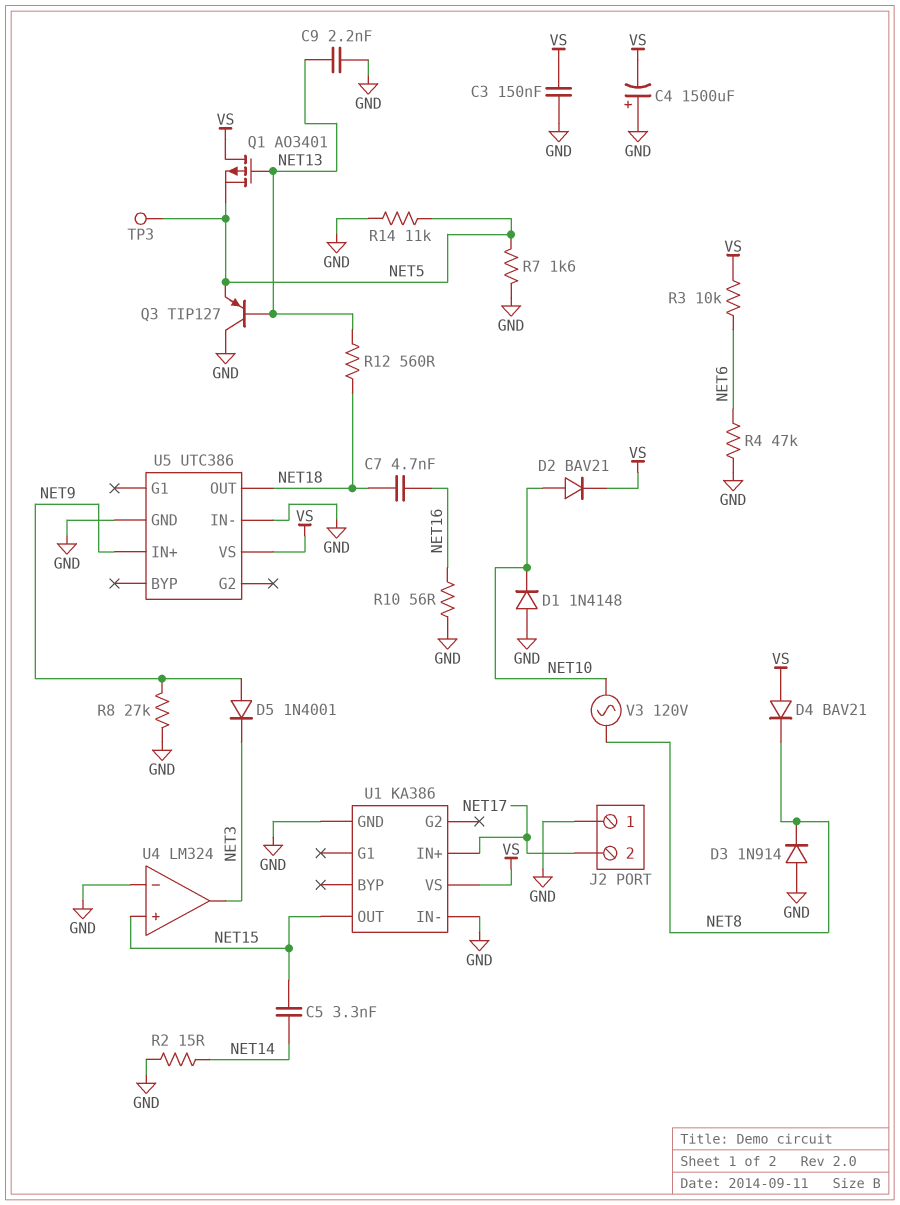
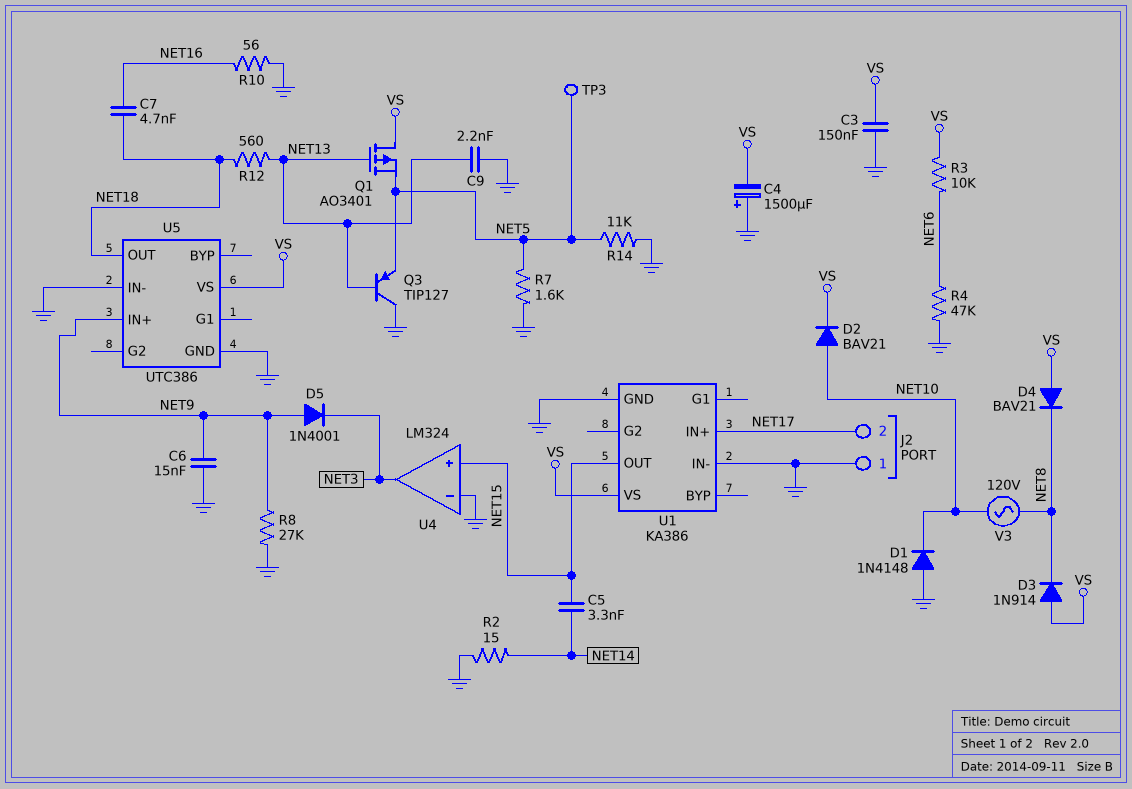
C6: none -> 15nF (GND, NET9)
D3: diode 1N914 (A GND, K NET8) -> diode 1N914 (A VS, K NET8)

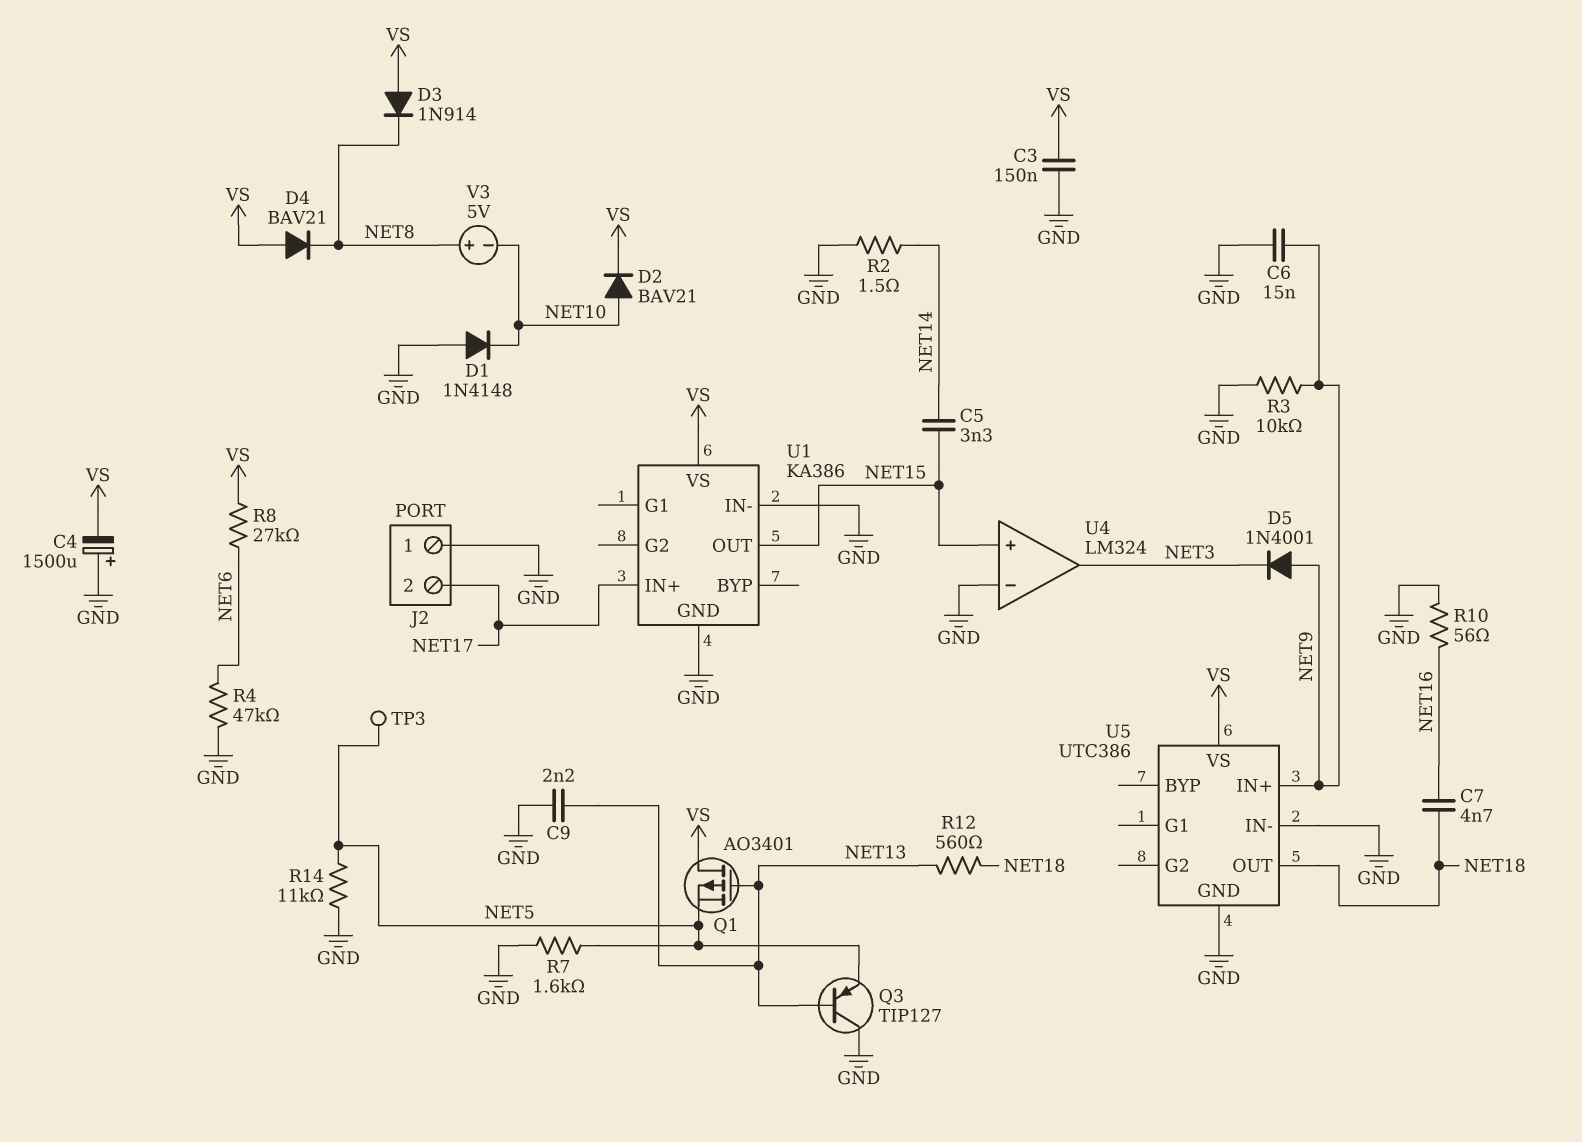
R2: 15 (GND, NET14) -> 1.5 (GND, NET14)
R3: 10k (NET6, VS) -> 10k (GND, NET9)
R8: 27k (GND, NET9) -> 27k (NET6, VS)
V3: AC 120V (NET8, NET10) -> 5V (plus NET8, minus NET10)

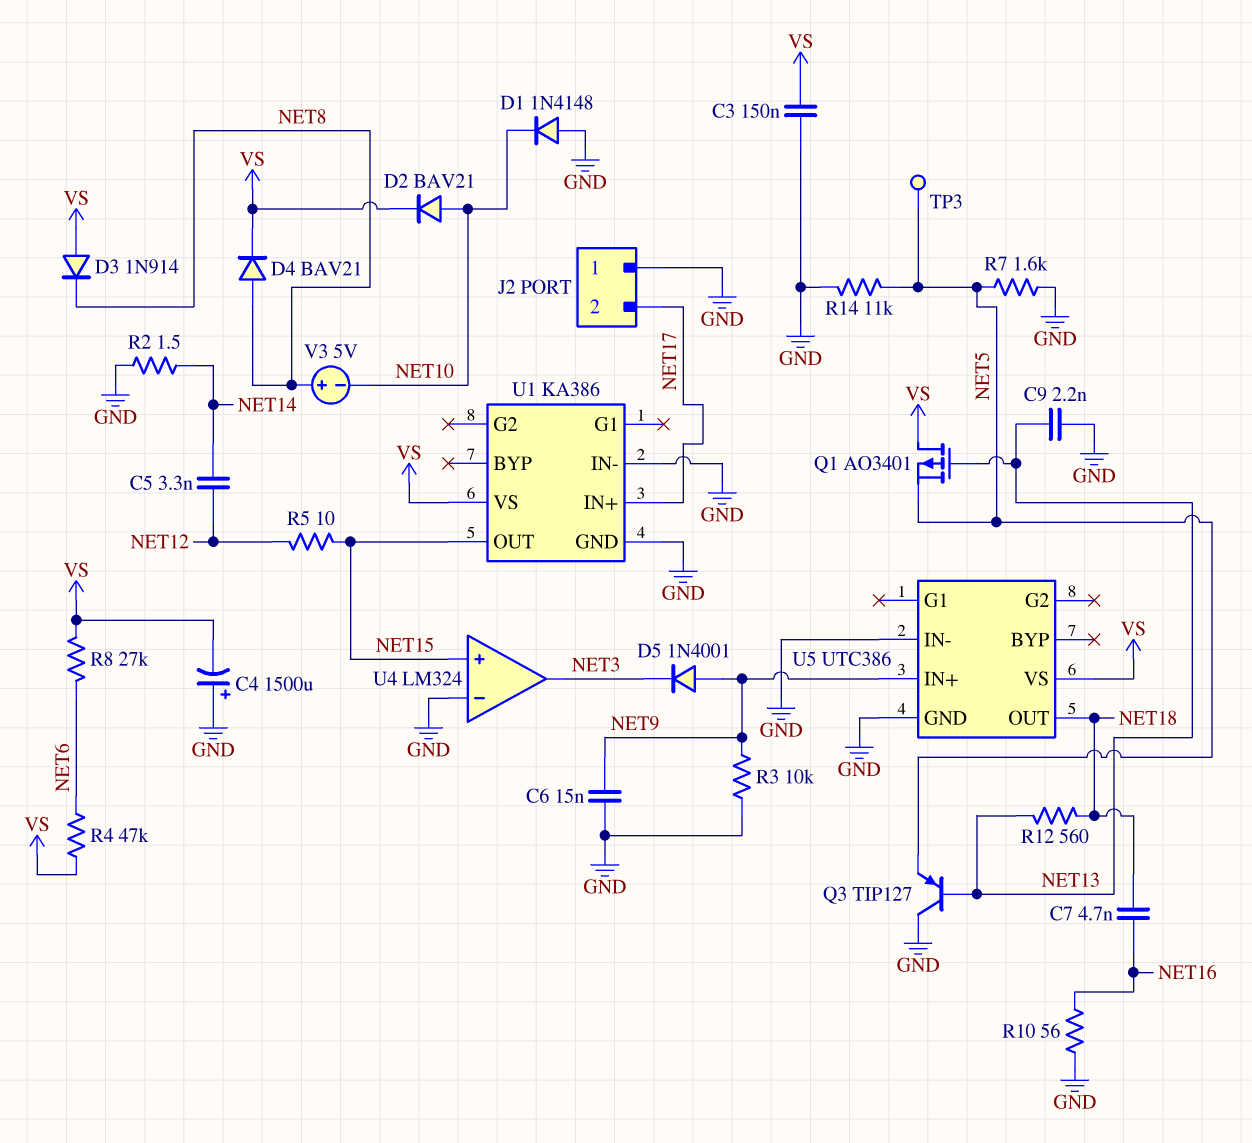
C5: 3.3nF (NET14, NET15) -> 3.3nF (NET12, NET14)
D4: diode BAV21 (A VS, K NET8) -> diode BAV21 (A NET8, K VS)
R4: 47k (GND, NET6) -> 47k (NET6, VS)
R5: none -> 10 (NET12, NET15)

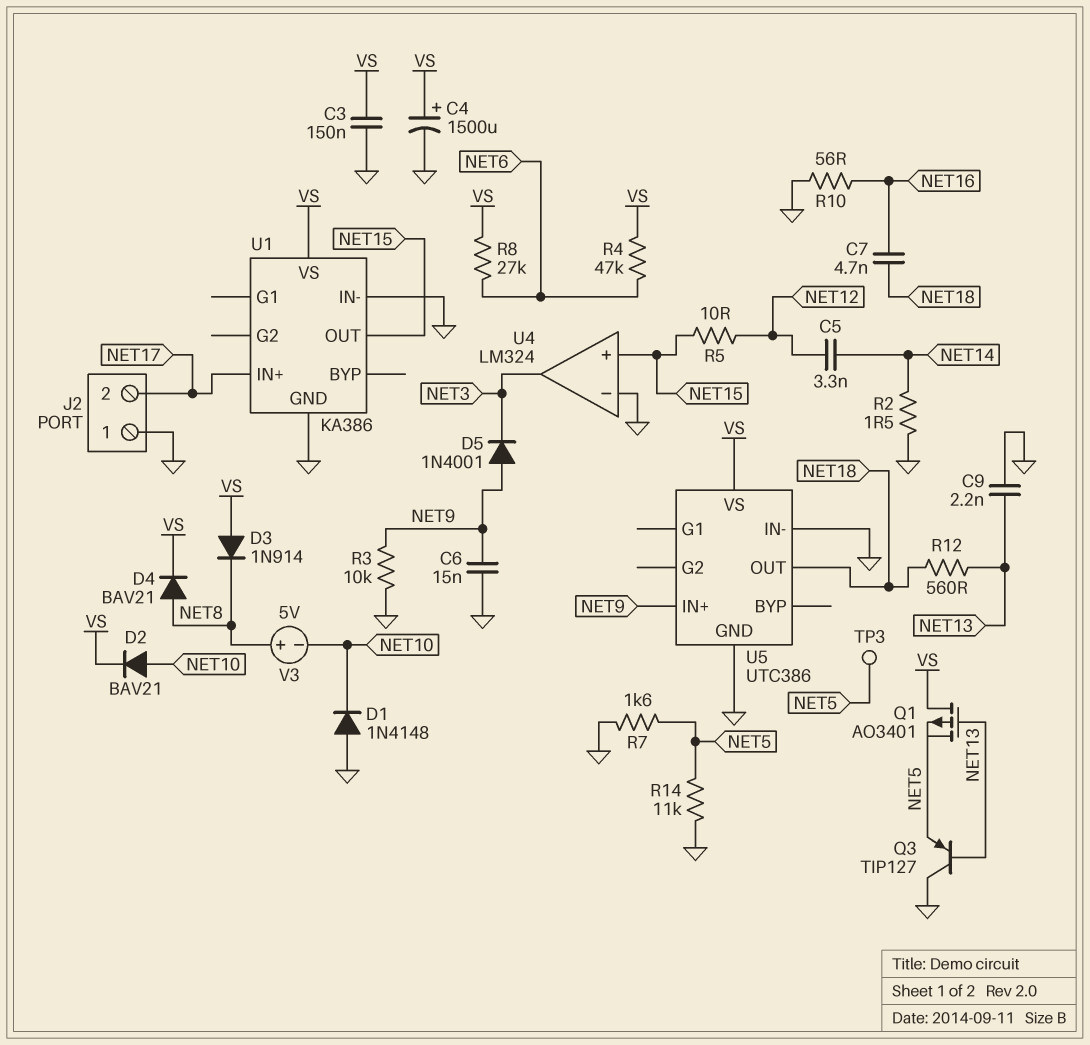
C4: 1500uF (plus GND, minus VS) -> 1500uF (plus VS, minus GND)

